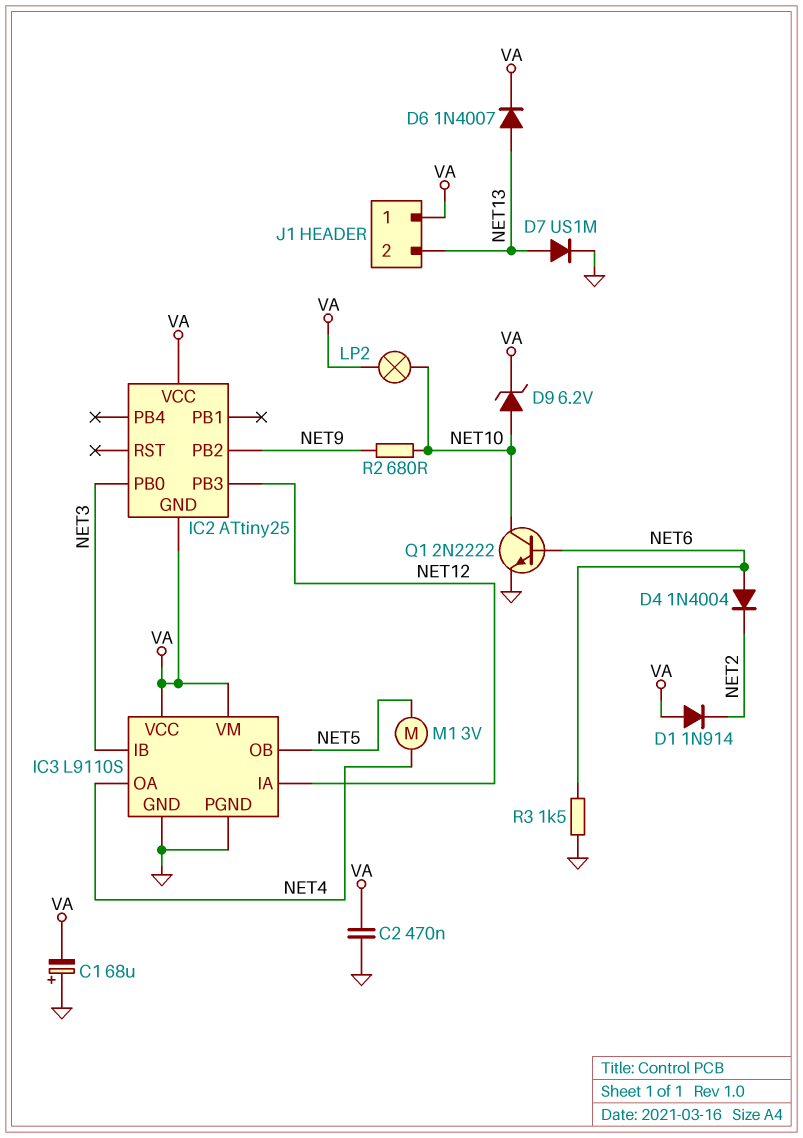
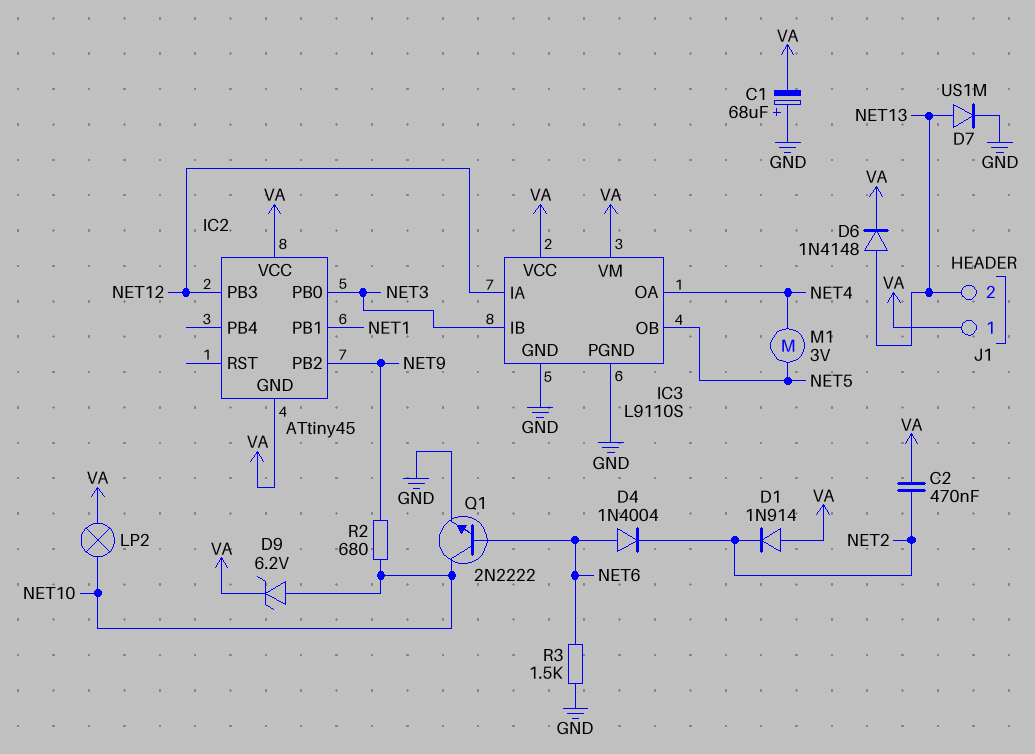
C2: 470nF (GND, VA) -> 470nF (NET2, VA)
D6: diode 1N4007 (A NET13, K VA) -> diode 1N4148 (A NET13, K VA)
IC2: ATtiny25 -> ATtiny45
IC2 pin PB1: none -> NET1

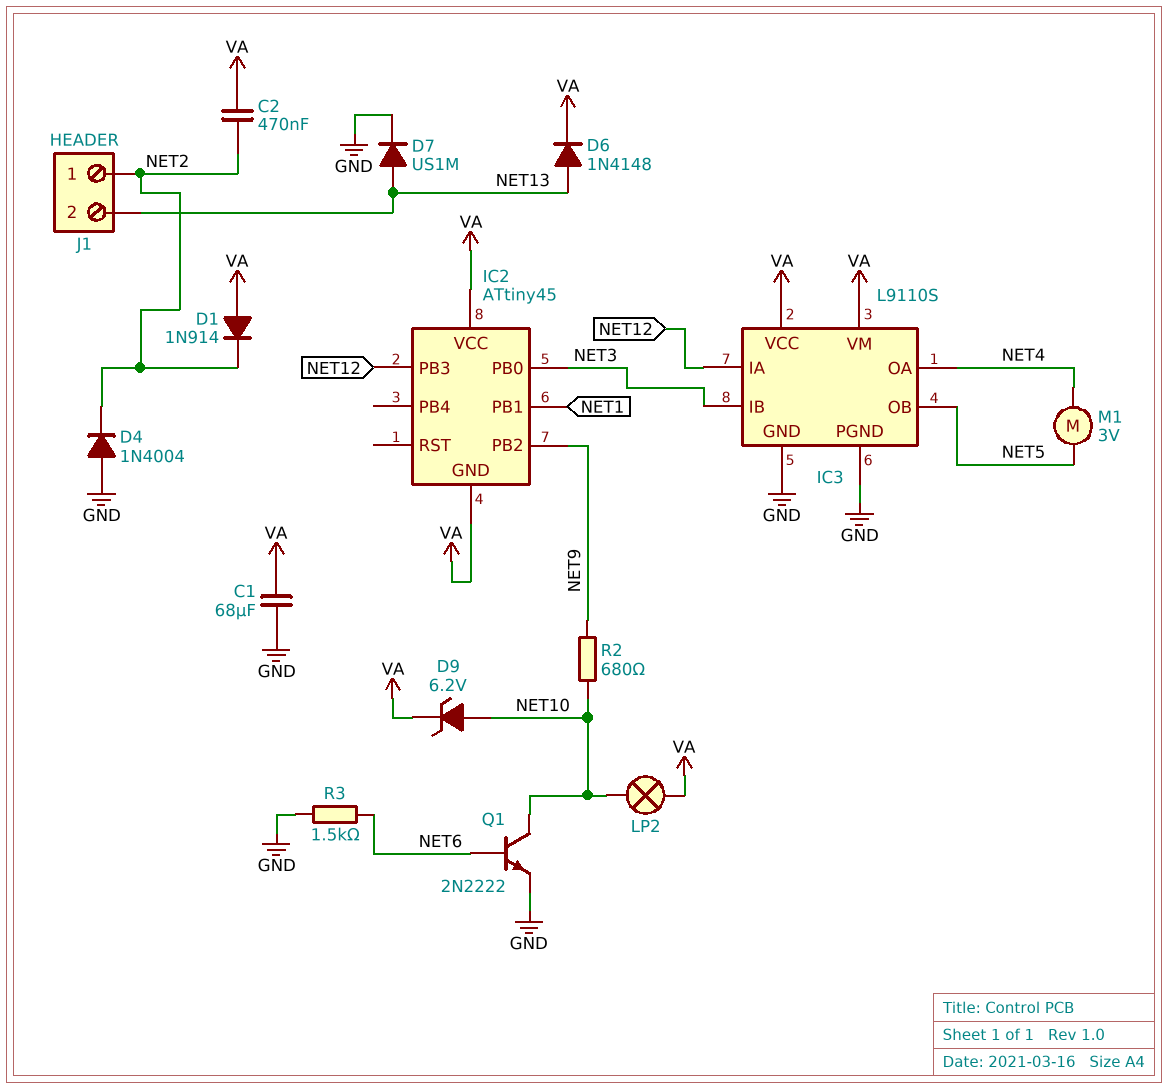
C1: 68uF (plus GND, minus VA) -> 68uF (GND, VA)
D4: diode 1N4004 (A NET6, K NET2) -> diode 1N4004 (A GND, K NET2)
J1 pin 1: VA -> NET2

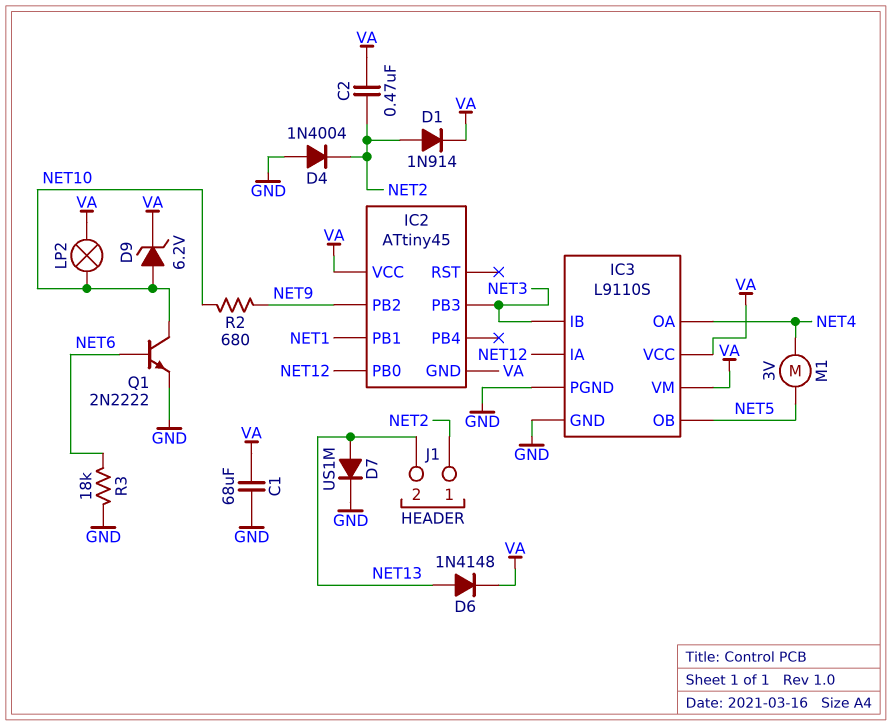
D1: diode 1N914 (A VA, K NET2) -> diode 1N914 (A NET2, K VA)
IC2 pin PB0: NET3 -> NET12
IC2 pin PB3: NET12 -> NET3
R3: 1.5k (GND, NET6) -> 18k (GND, NET6)

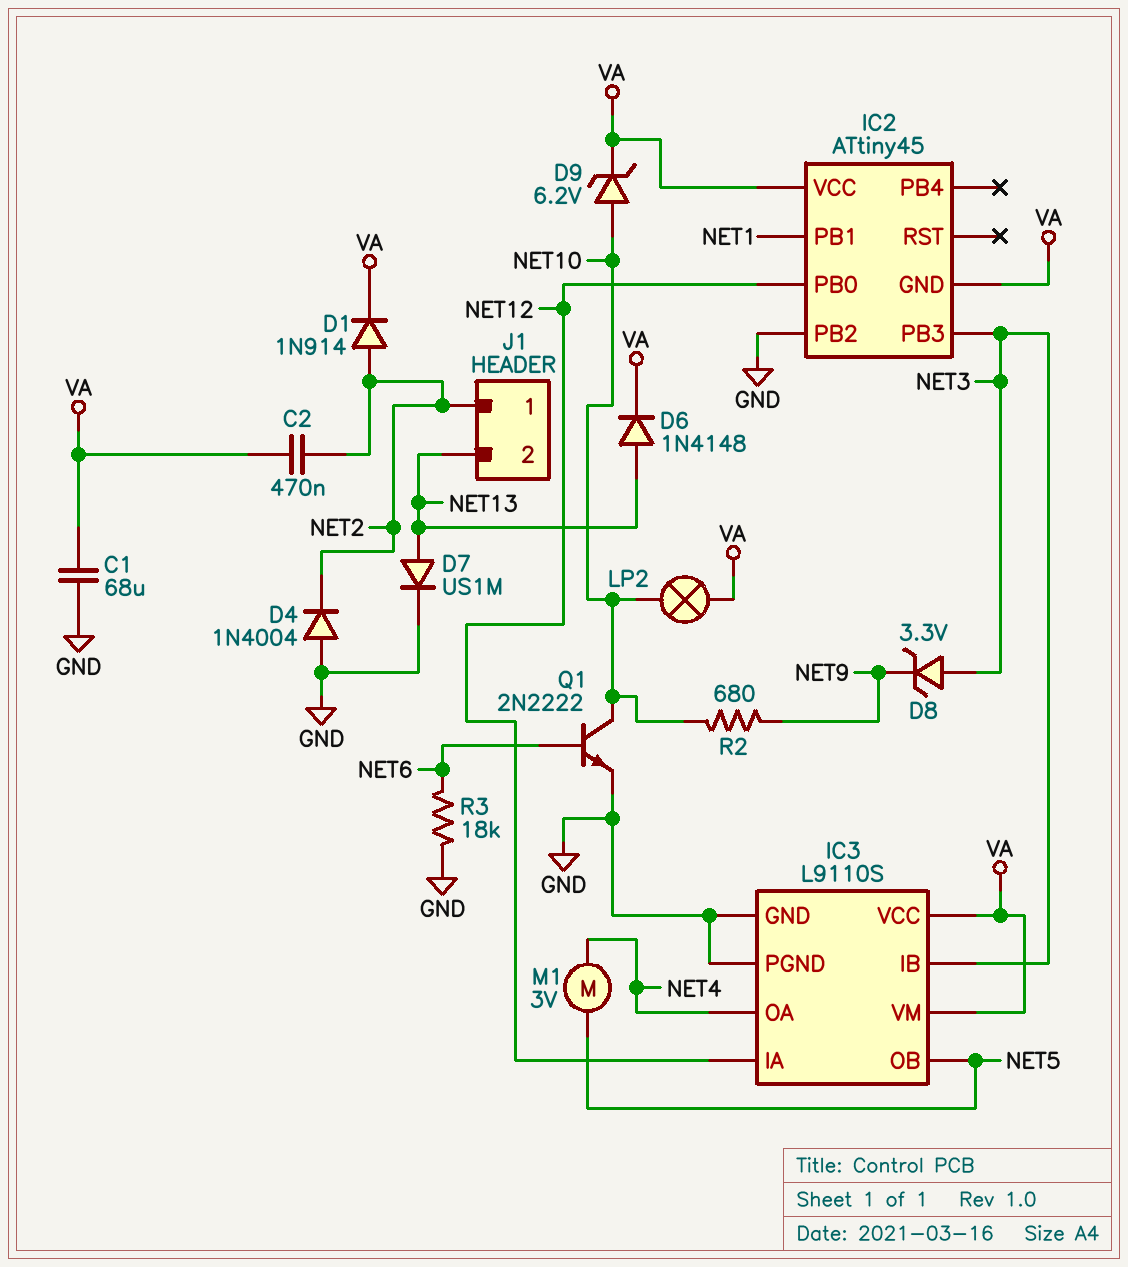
D8: none -> zener 3.3V (A NET3, K NET9)
IC2 pin PB2: NET9 -> GND

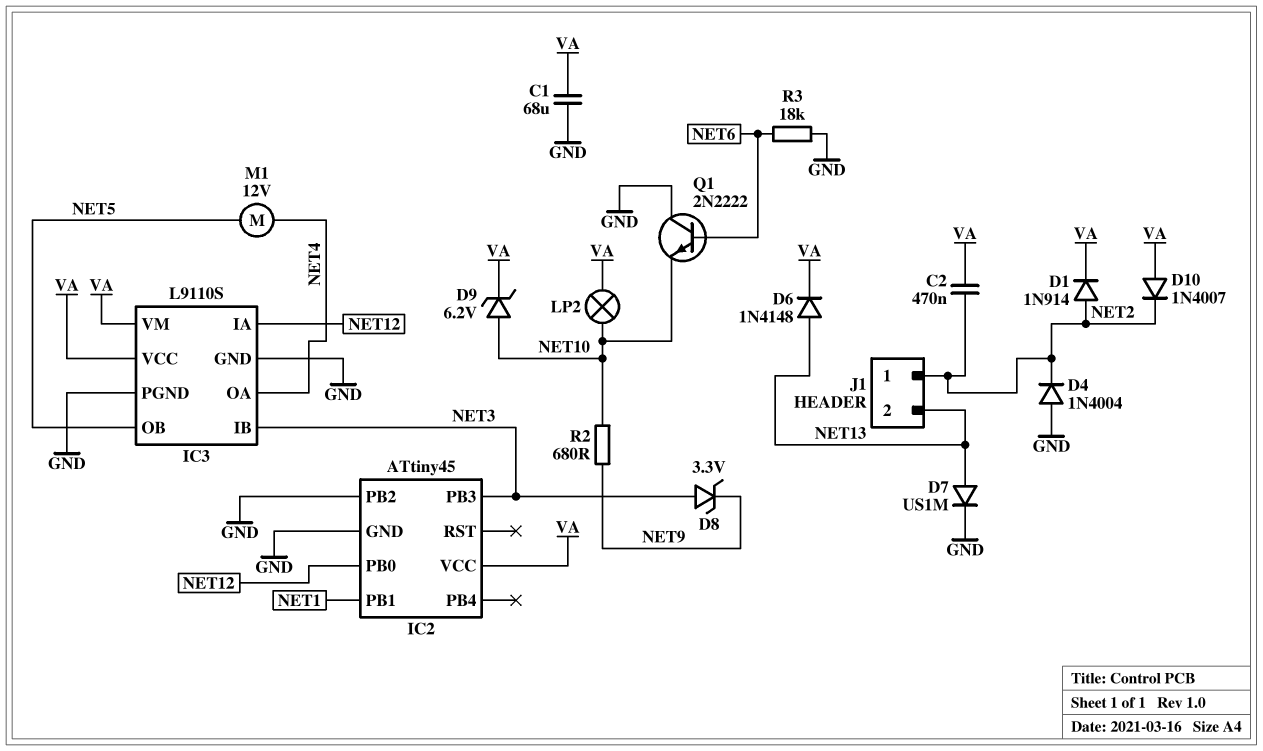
D10: none -> diode 1N4007 (A VA, K NET2)
IC2 pin GND: VA -> GND
M1: motor 3V (NET4, NET5) -> motor 12V (NET4, NET5)
Q1: NPN 2N2222 (B NET6, C NET10, E GND) -> NPN 2N2222 (B NET6, C GND, E NET10)

